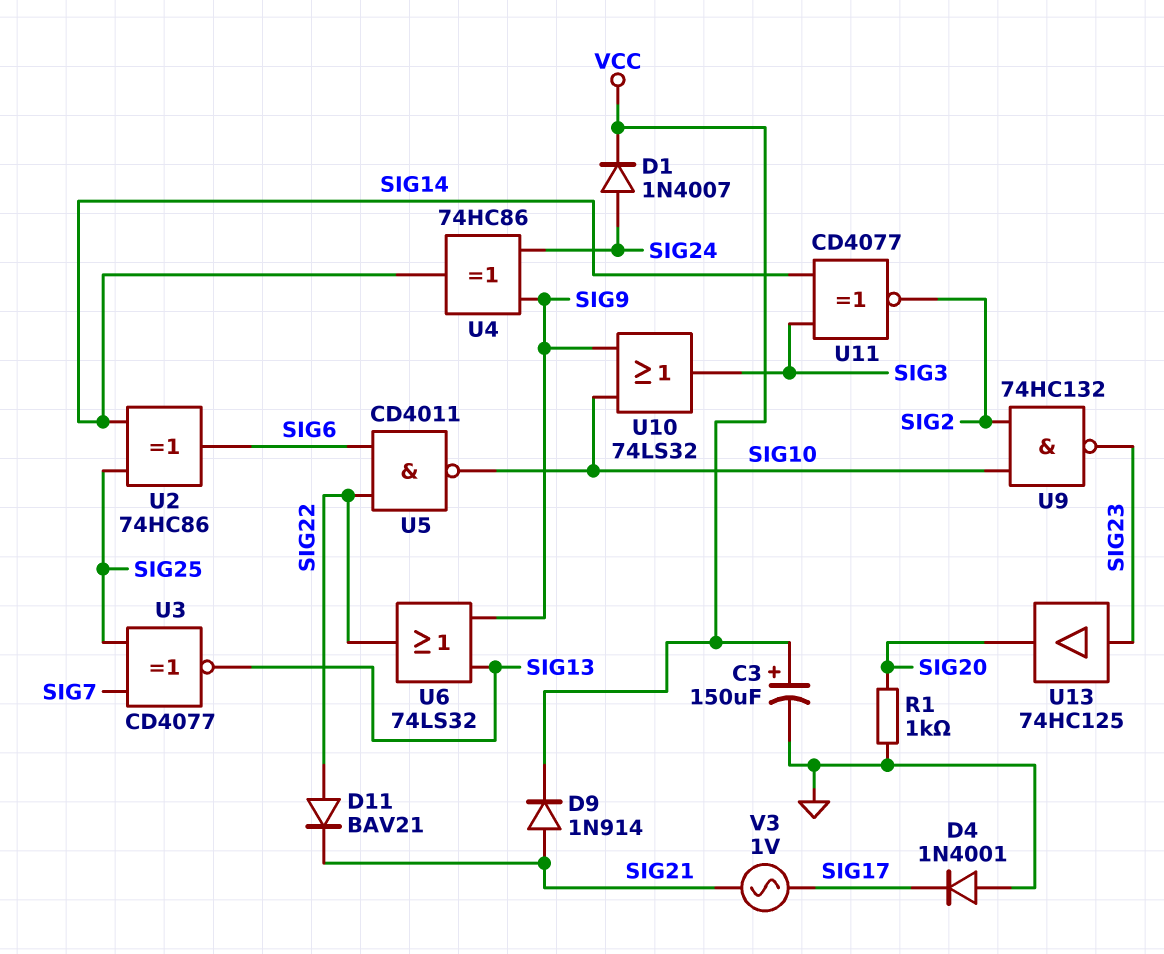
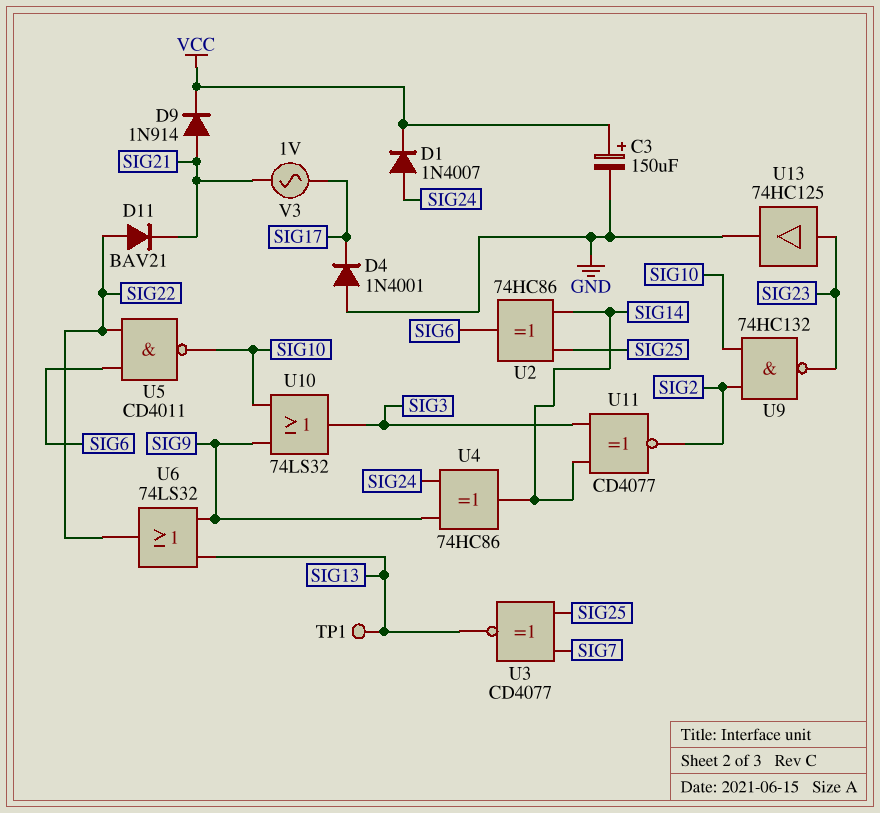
R1: 1k (GND, SIG20) -> none
TP1: none -> test point (SIG13)
U13: buffer 74HC125 (in SIG23, out SIG20) -> buffer 74HC125 (in SIG23, out GND)

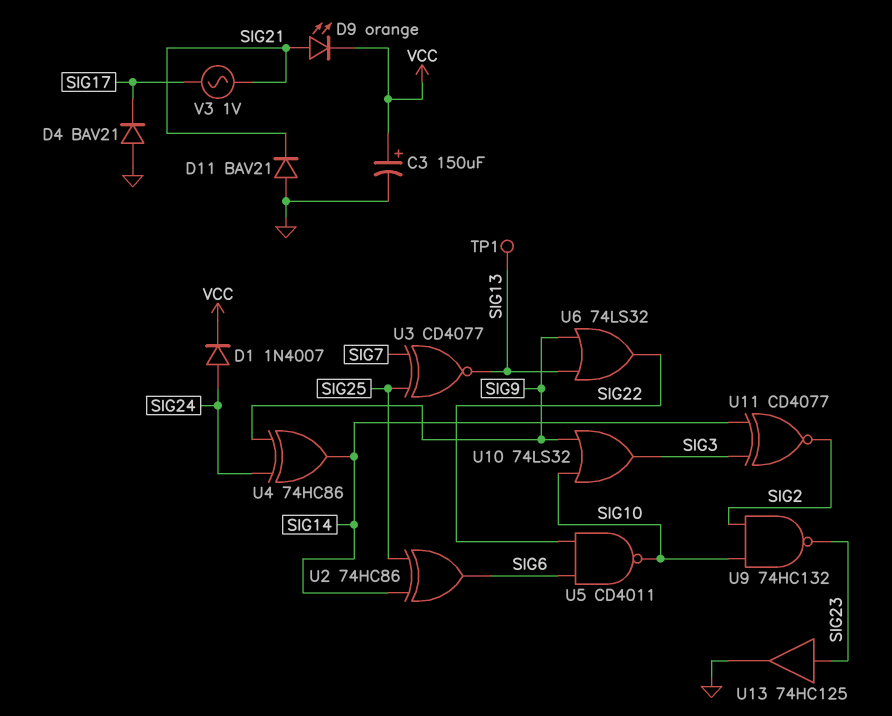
D4: diode 1N4001 (A GND, K SIG17) -> diode BAV21 (A GND, K SIG17)
D9: diode 1N914 (A SIG21, K VCC) -> LED orange (A SIG21, K VCC)
D11: diode BAV21 (A SIG22, K SIG21) -> diode BAV21 (A GND, K SIG21)

